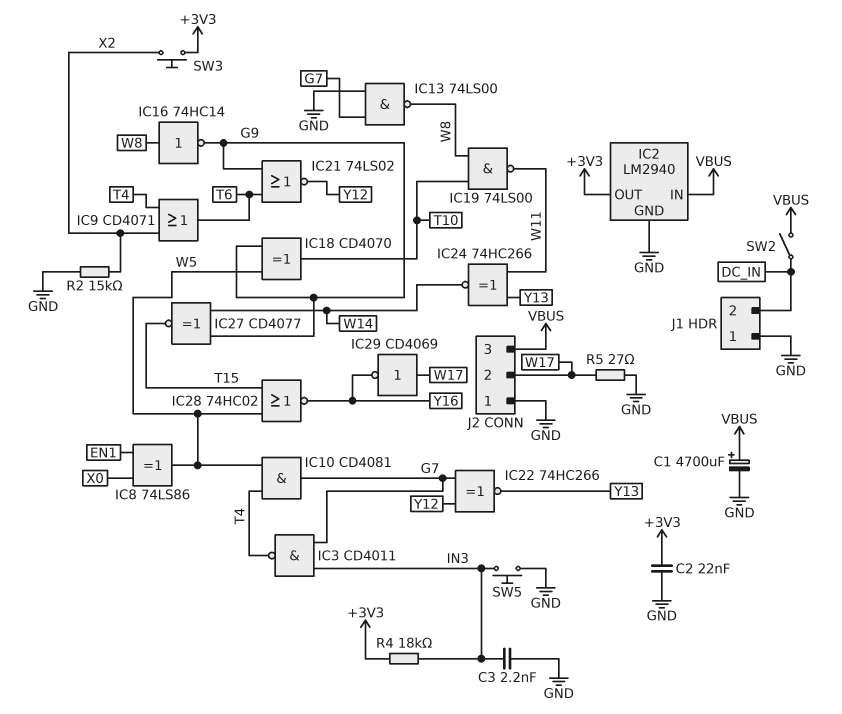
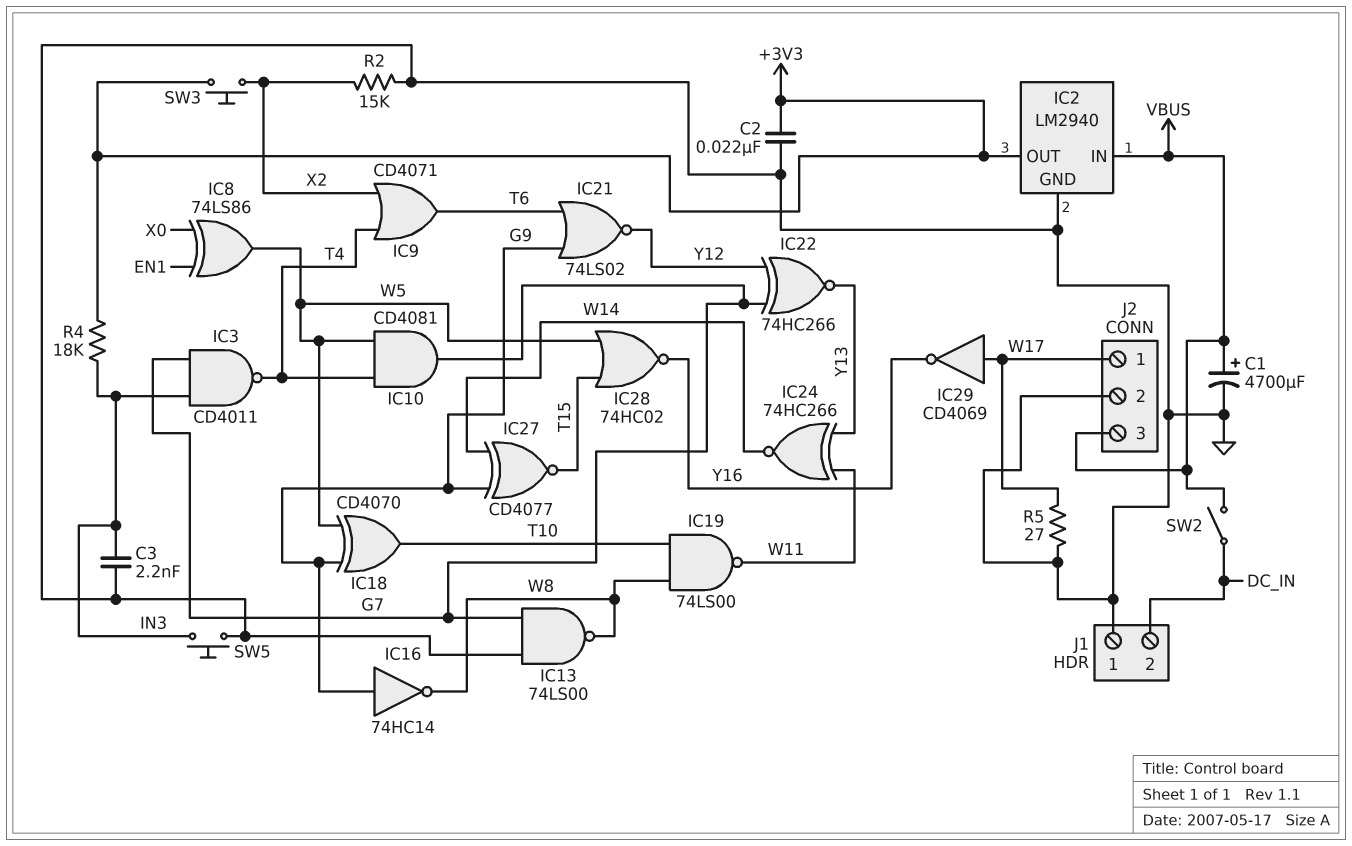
IC16: NOT 74HC14 (in W8, out G9) -> NOT 74HC14 (in G9, out W8)
J2 pin 1: GND -> W17
J2 pin 2: W17 -> GND

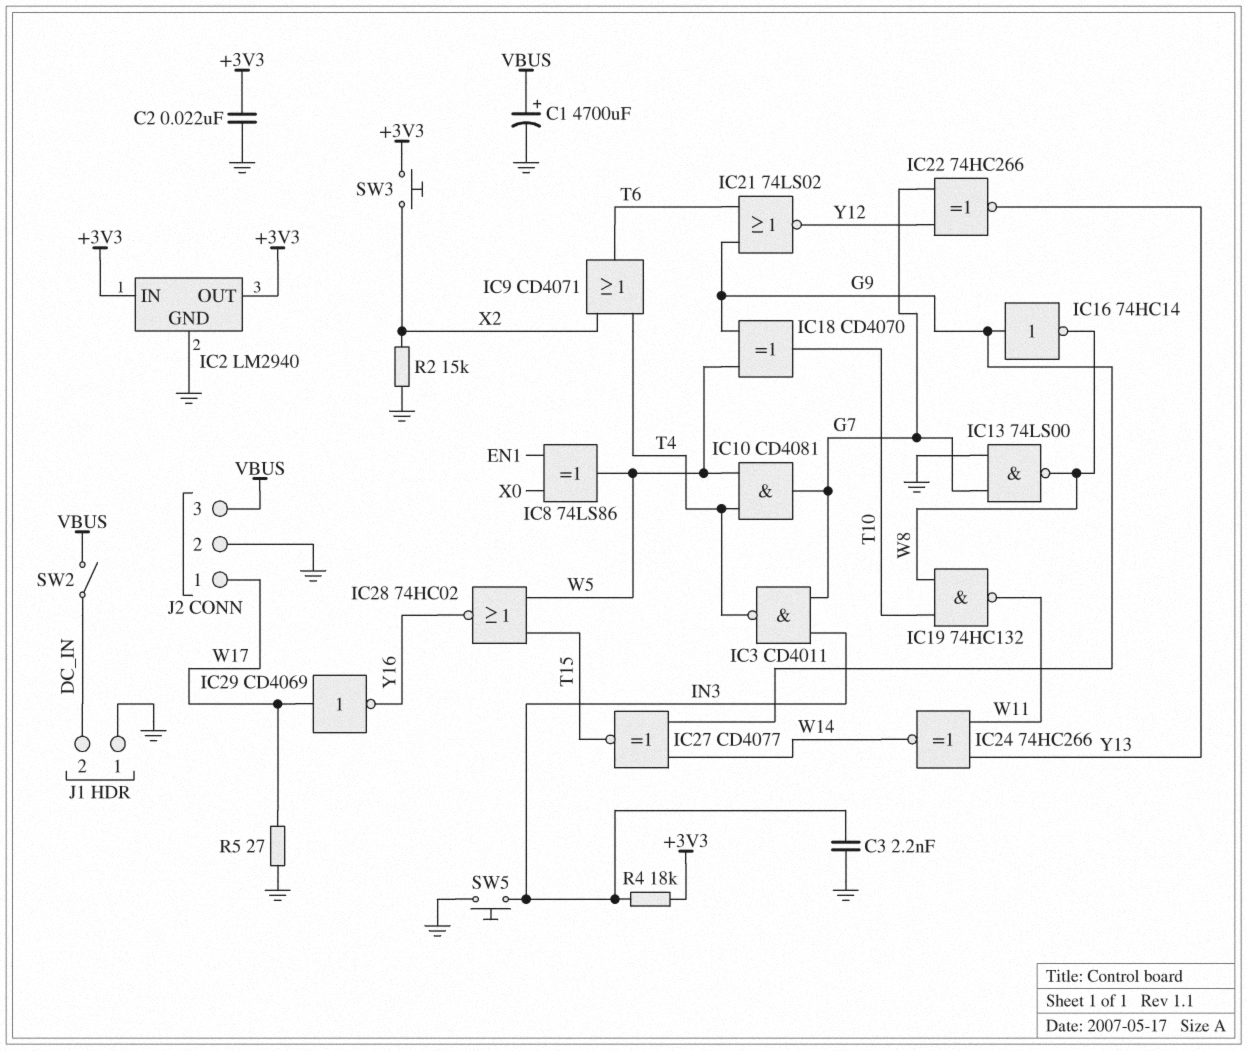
IC2 pin IN: VBUS -> +3V3
IC19: NAND 74LS00 (in T10, in W8, out W11) -> NAND 74HC132 (in T10, in W8, out W11)

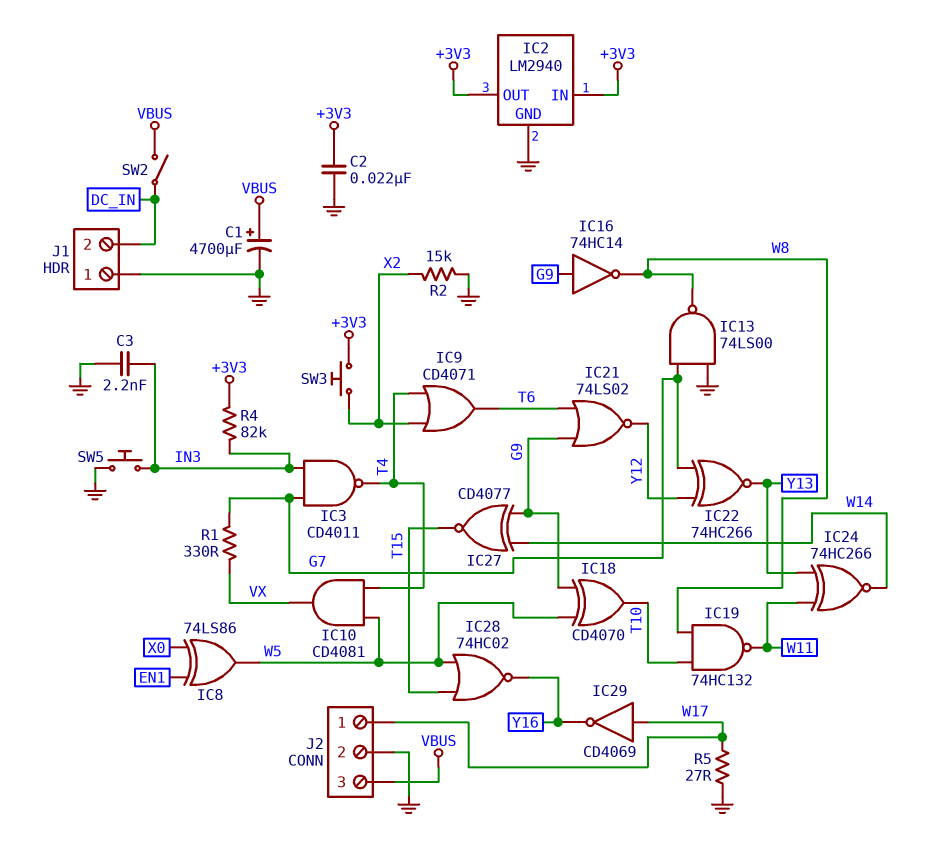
IC10: AND CD4081 (in T4, in W5, out G7) -> AND CD4081 (in T4, in W5, out VX)
R1: none -> 330 (G7, VX)
R4: 18k (+3V3, IN3) -> 82k (+3V3, IN3)

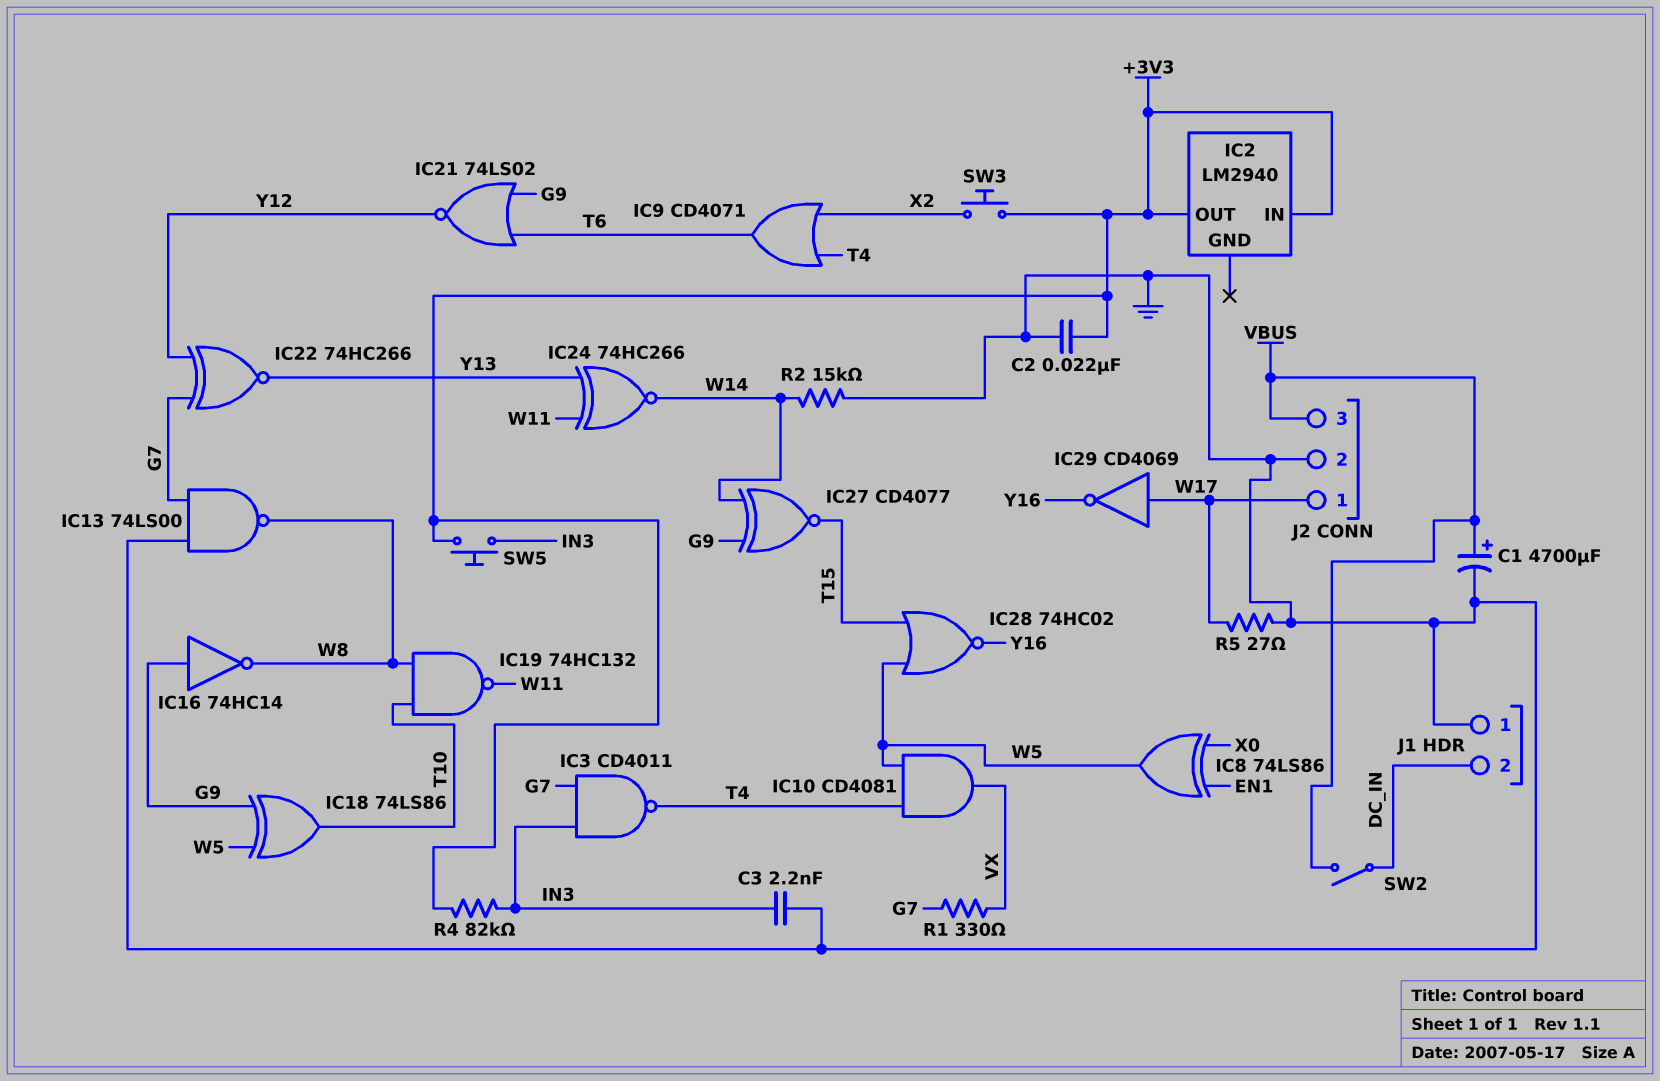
IC2 pin GND: GND -> none
IC18: XOR CD4070 (in G9, in W5, out T10) -> XOR 74LS86 (in G9, in W5, out T10)
R2: 15k (GND, X2) -> 15k (GND, W14)
SW5: button (GND, IN3) -> button (+3V3, IN3)

